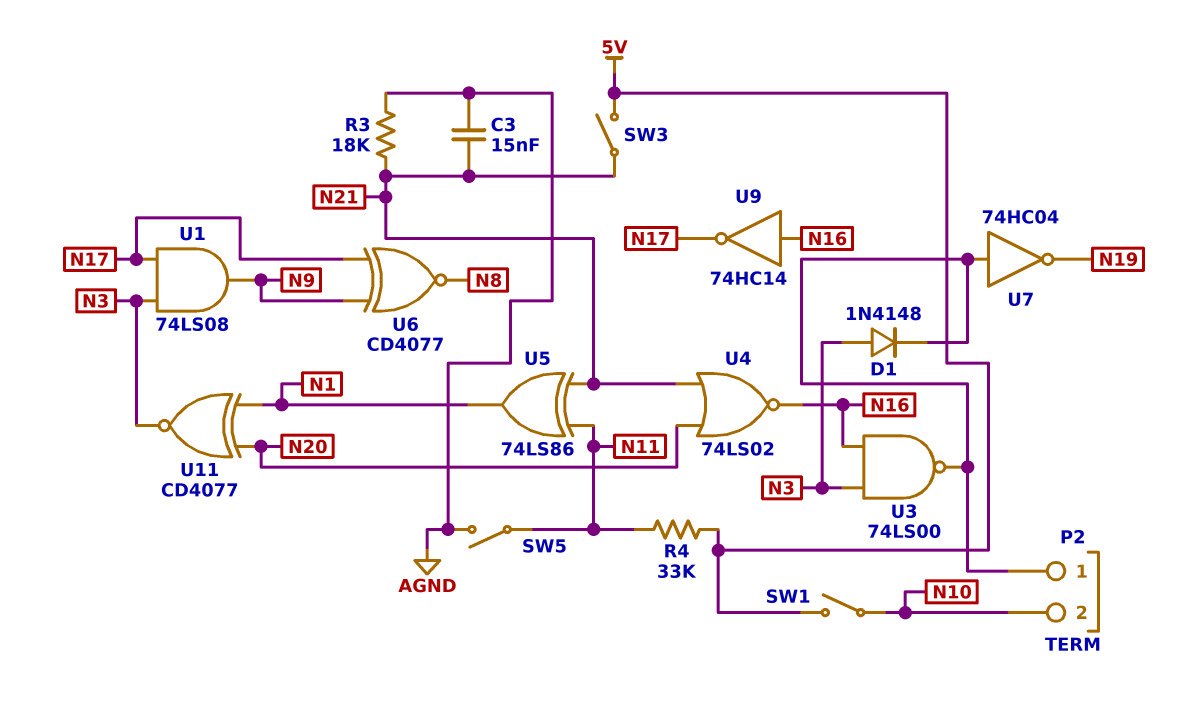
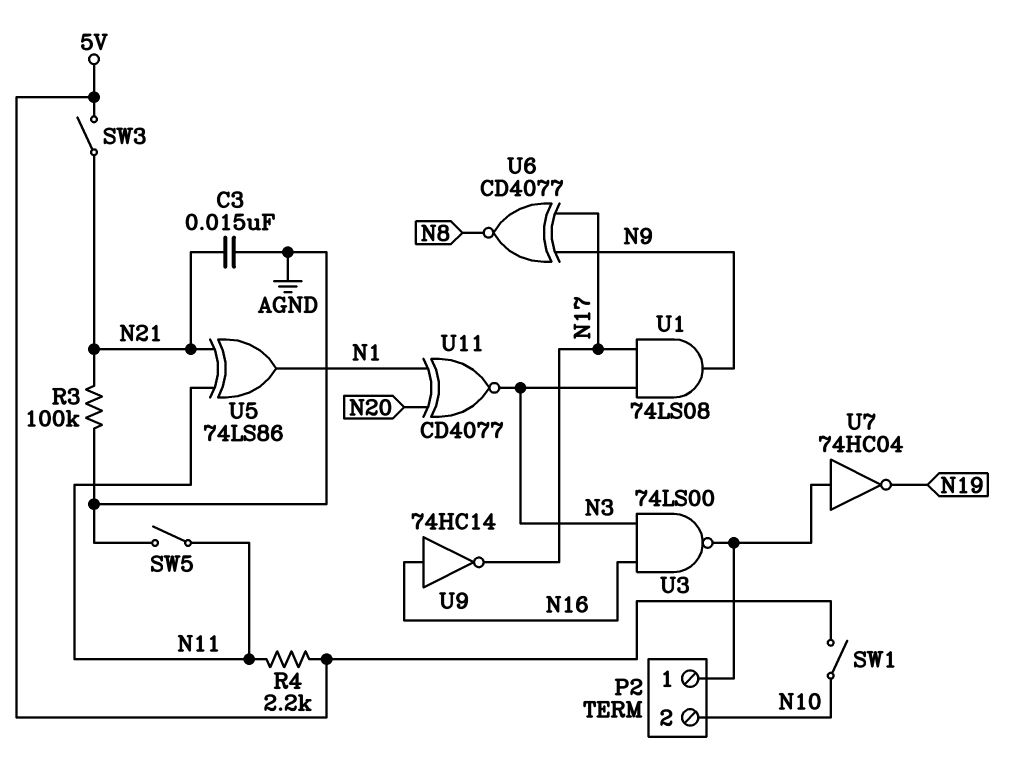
D1: diode 1N4148 (A N3, K P2/1) -> none
R3: 18k (AGND, N21) -> 100k (AGND, N21)
R4: 33k (5V, N11) -> 2.2k (5V, N11)
U4: NOR 74LS02 (in N20, in N21, out N16) -> none

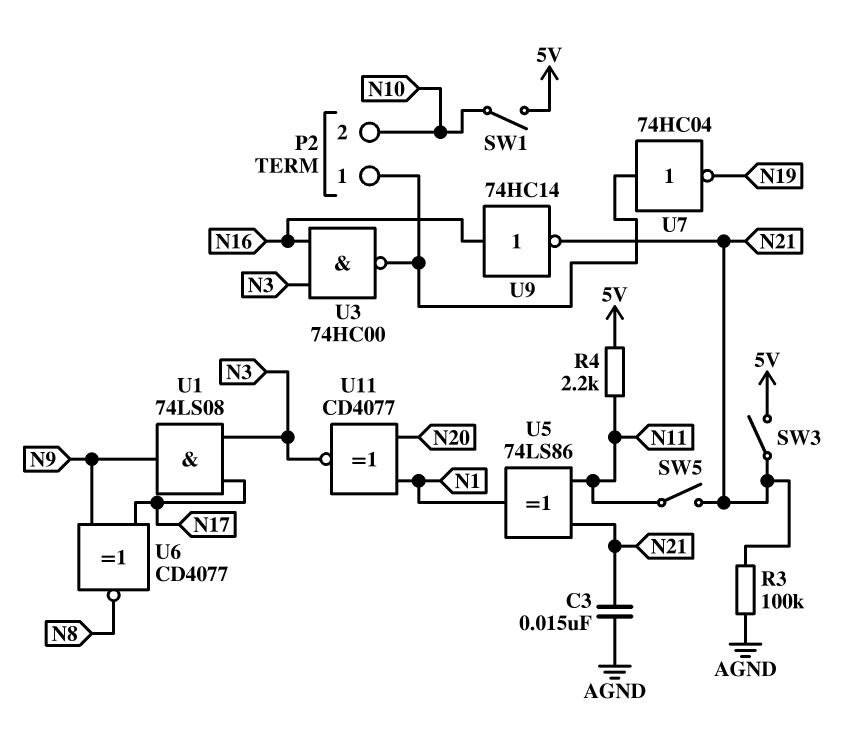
SW5: switch (AGND, N11) -> switch (N11, N21)
U3: NAND 74LS00 (in N3, in N16, out P2/1) -> NAND 74HC00 (in N3, in N16, out P2/1)
U9: NOT 74HC14 (in N16, out N17) -> NOT 74HC14 (in N16, out N21)

